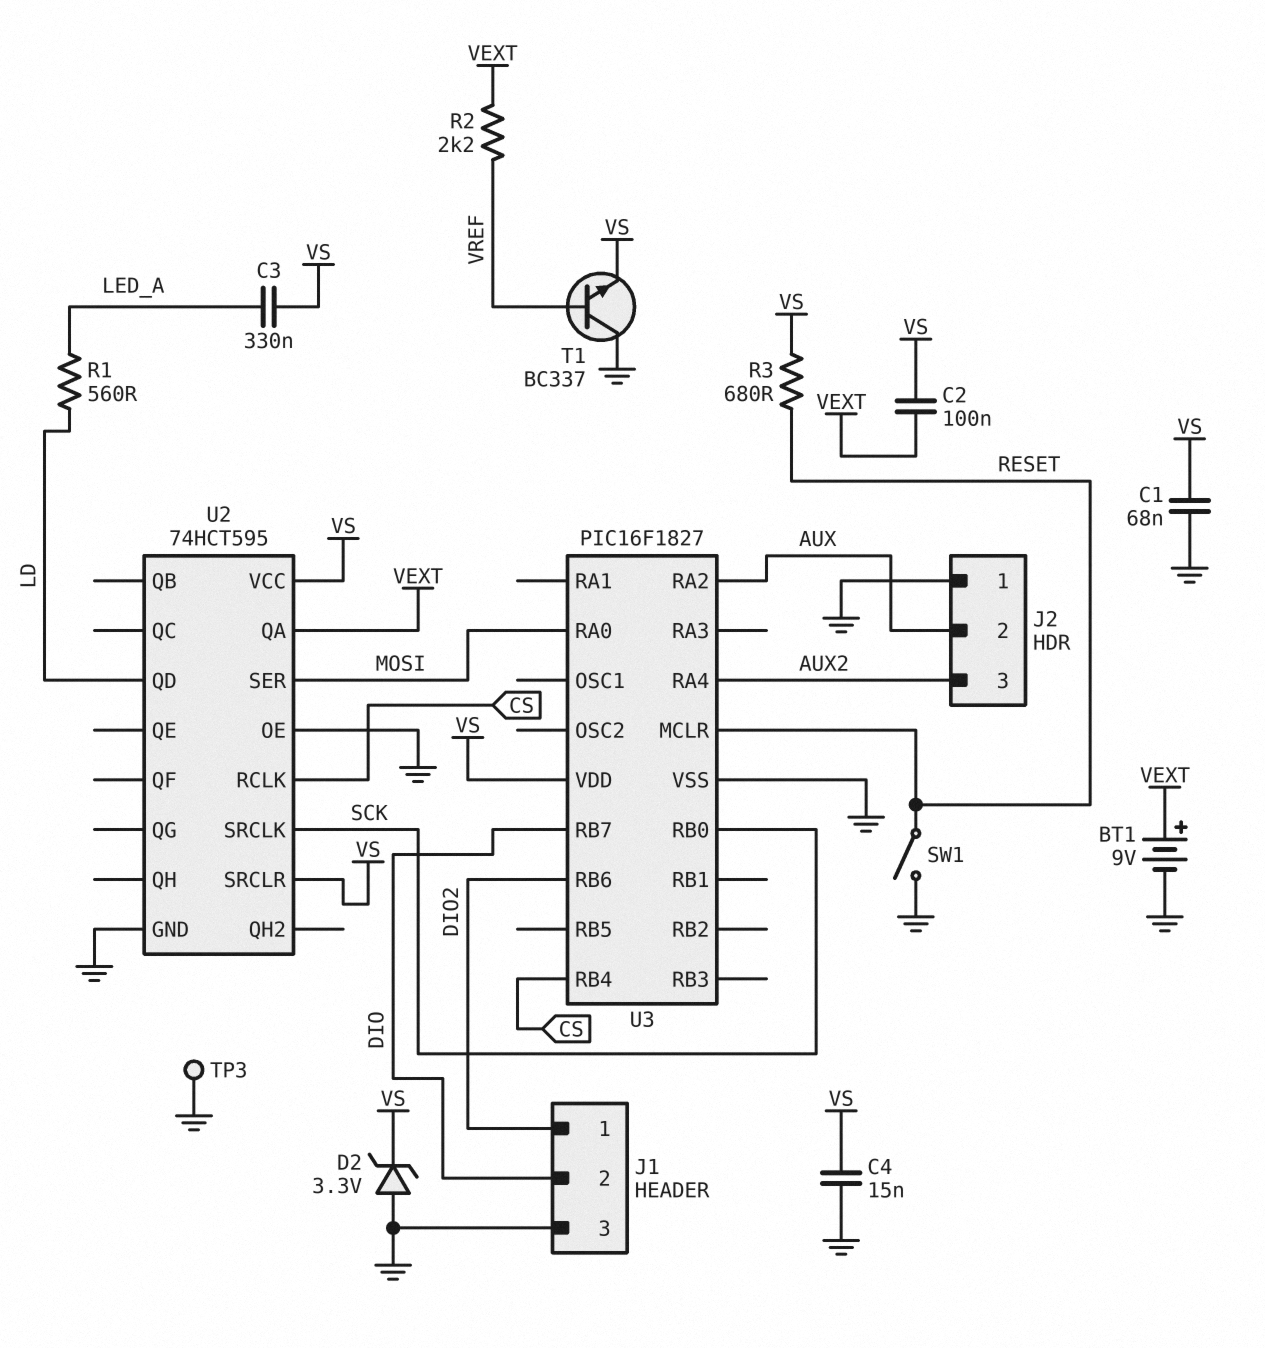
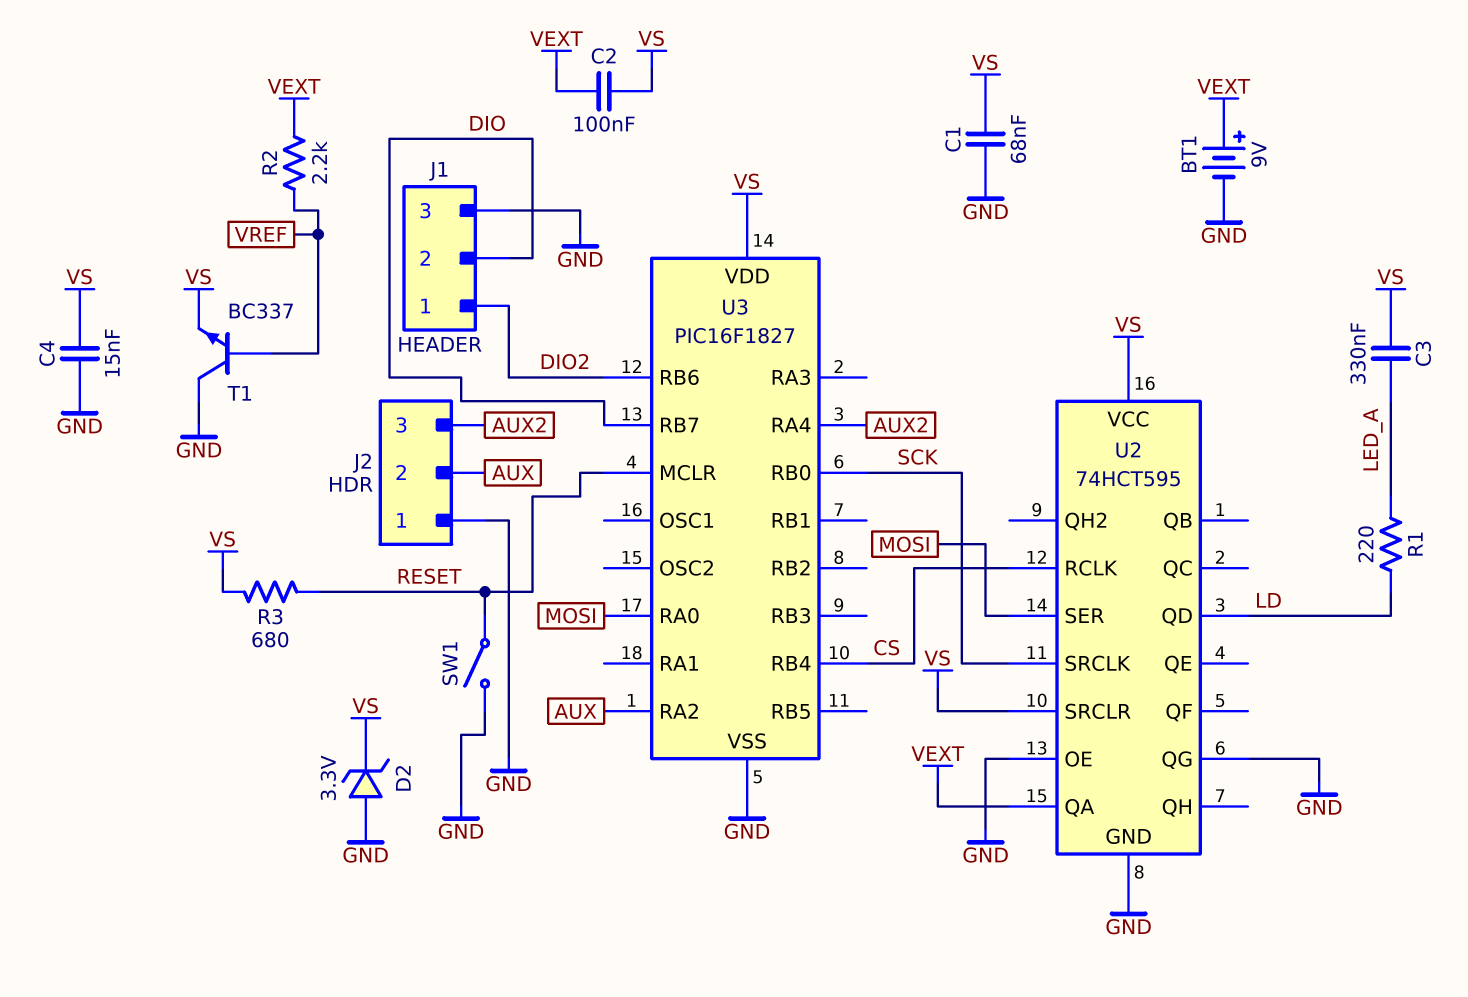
R1: 560 (LD, LED_A) -> 220 (LD, LED_A)
TP3: test point (GND) -> none
U2 pin QG: none -> GND

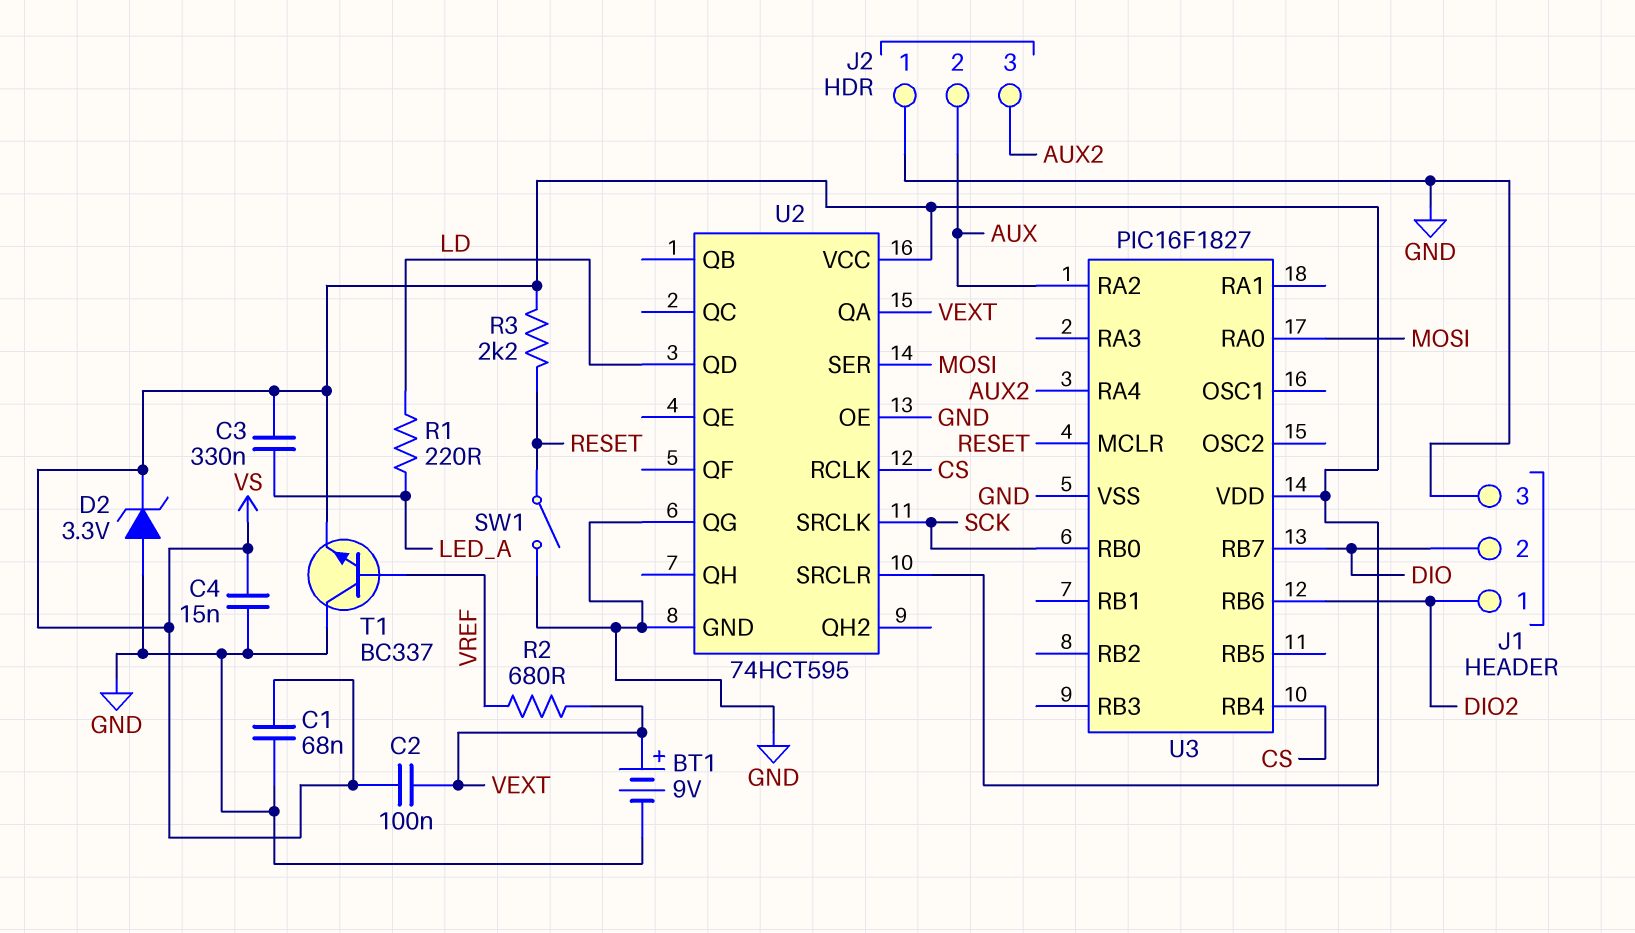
R2: 2.2k (VEXT, VREF) -> 680 (VEXT, VREF)
R3: 680 (RESET, VS) -> 2.2k (RESET, VS)

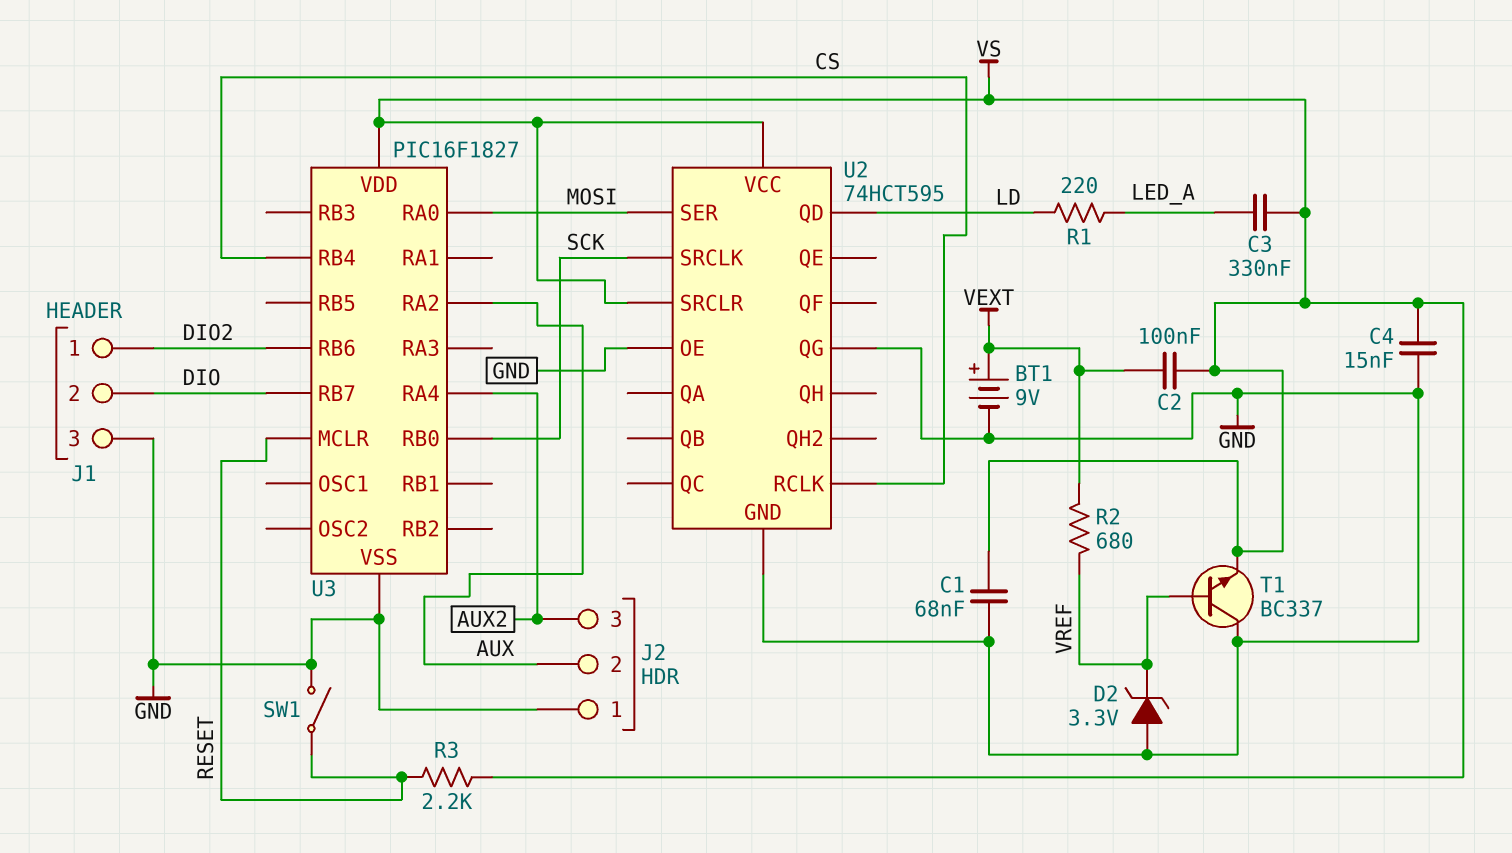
D2: zener 3.3V (A GND, K VS) -> zener 3.3V (A GND, K VREF)
U2 pin QA: VEXT -> none

